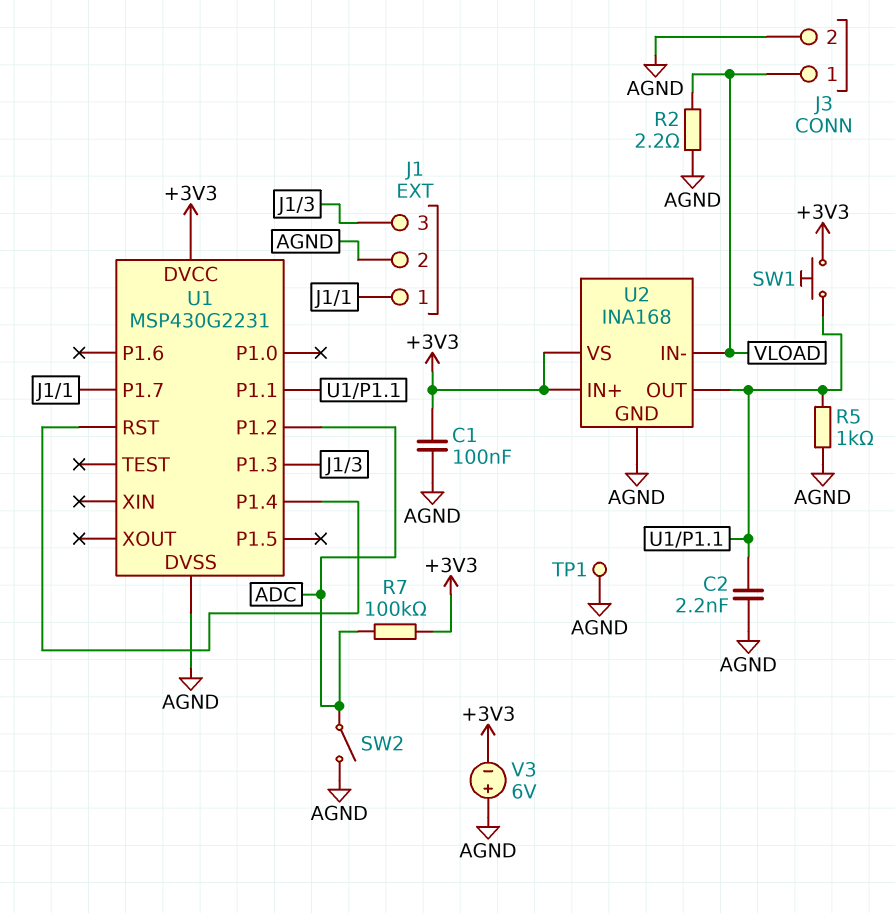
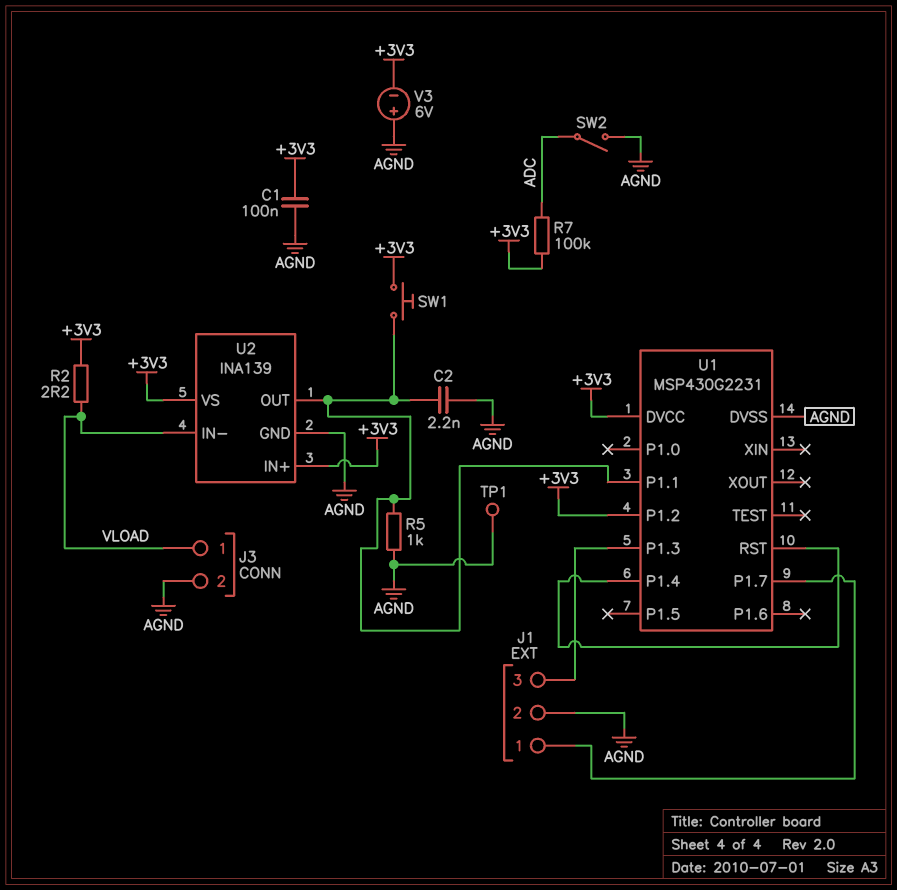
R2: 2.2 (AGND, VLOAD) -> 2.2 (+3V3, VLOAD)
U1 pin P1.2: ADC -> +3V3
U2: INA168 -> INA139

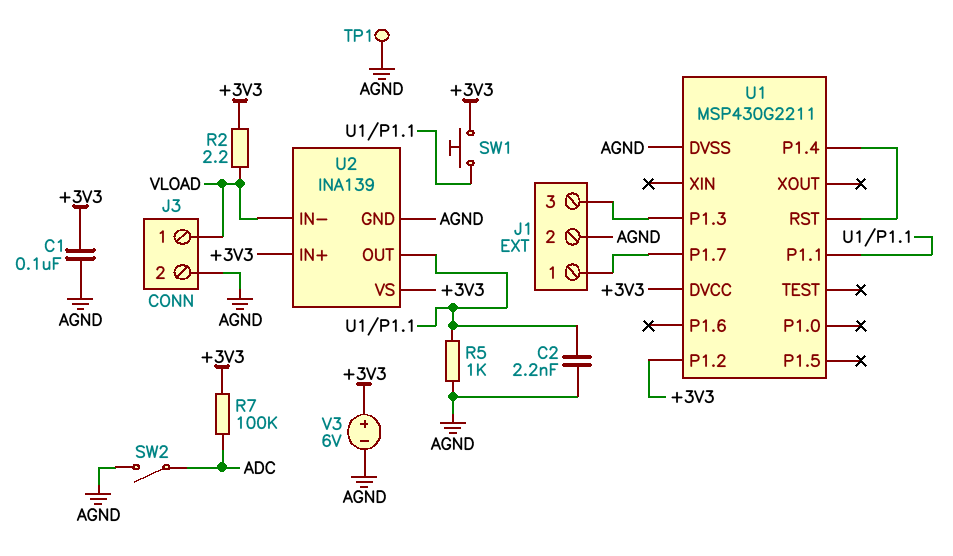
U1: MSP430G2231 -> MSP430G2211
V3: 6V (plus AGND, minus +3V3) -> 6V (plus +3V3, minus AGND)

